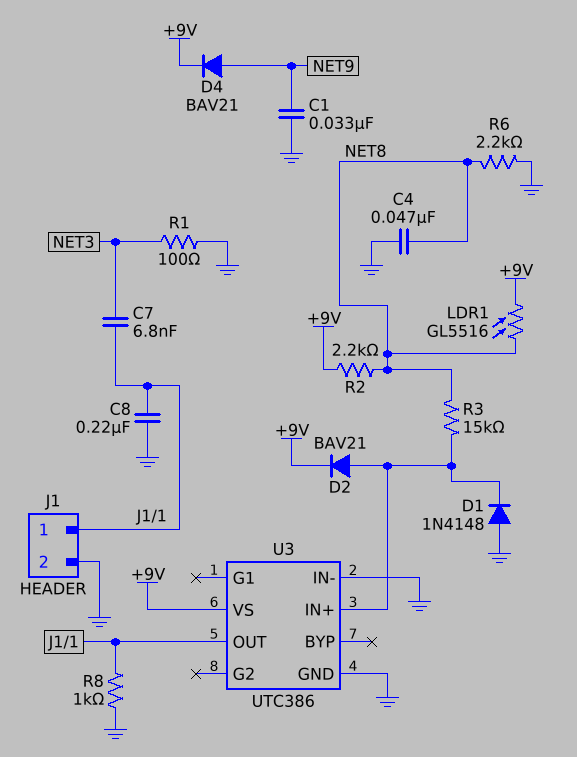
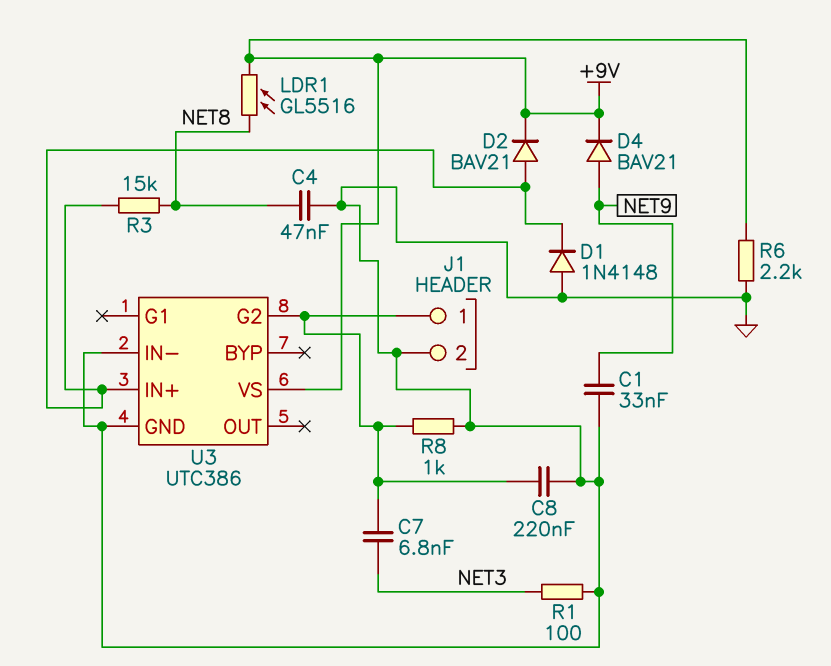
R2: 2.2k (+9V, NET8) -> none
R6: 2.2k (GND, NET8) -> 2.2k (+9V, GND)
U3 pin G2: none -> J1/1
U3 pin OUT: J1/1 -> none

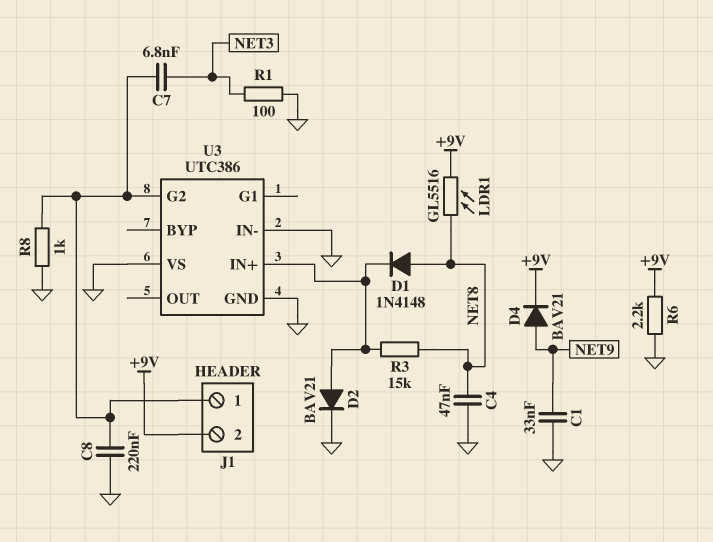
D1: diode 1N4148 (A GND, K U3/IN+) -> diode 1N4148 (A NET8, K U3/IN+)
D2: diode BAV21 (A U3/IN+, K +9V) -> diode BAV21 (A U3/IN+, K GND)
J1 pin 2: GND -> +9V
U3 pin VS: +9V -> GND

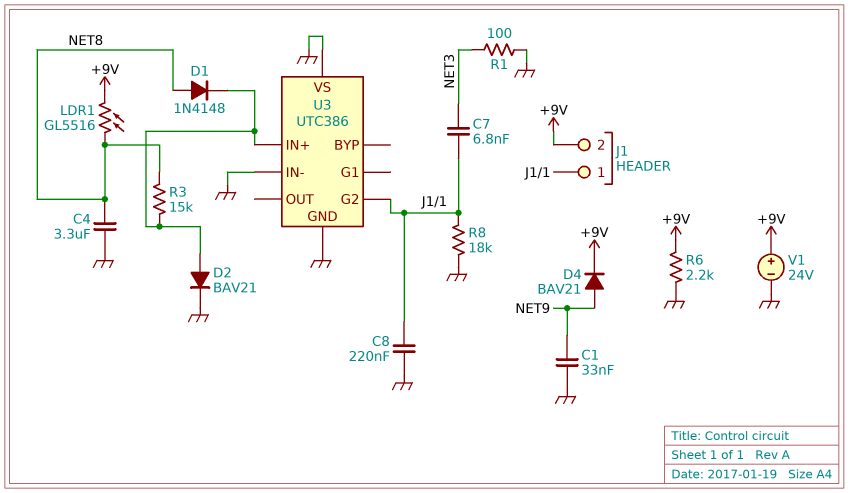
C4: 47nF (GND, NET8) -> 3.3uF (GND, NET8)
R8: 1k (GND, J1/1) -> 18k (GND, J1/1)
V1: none -> 24V (plus +9V, minus GND)

